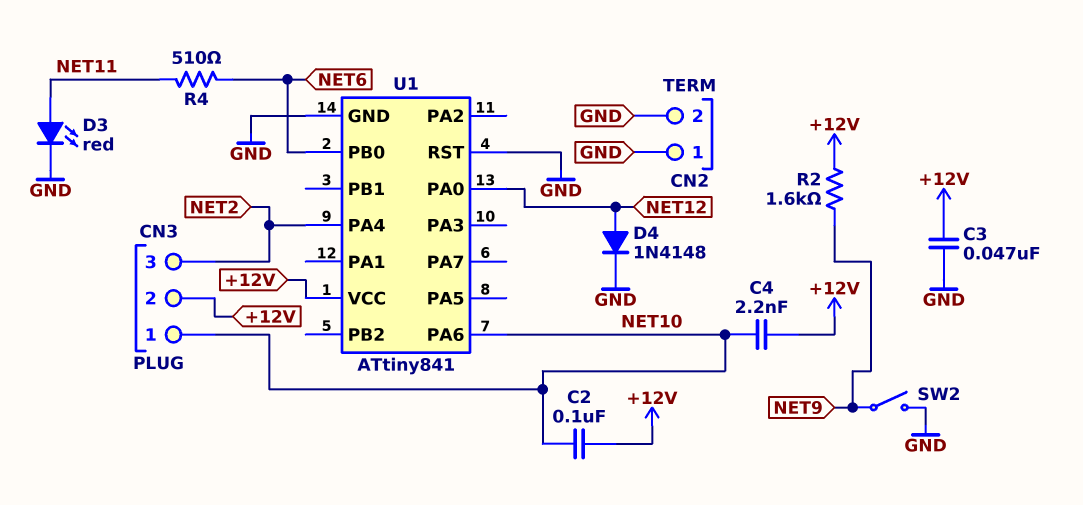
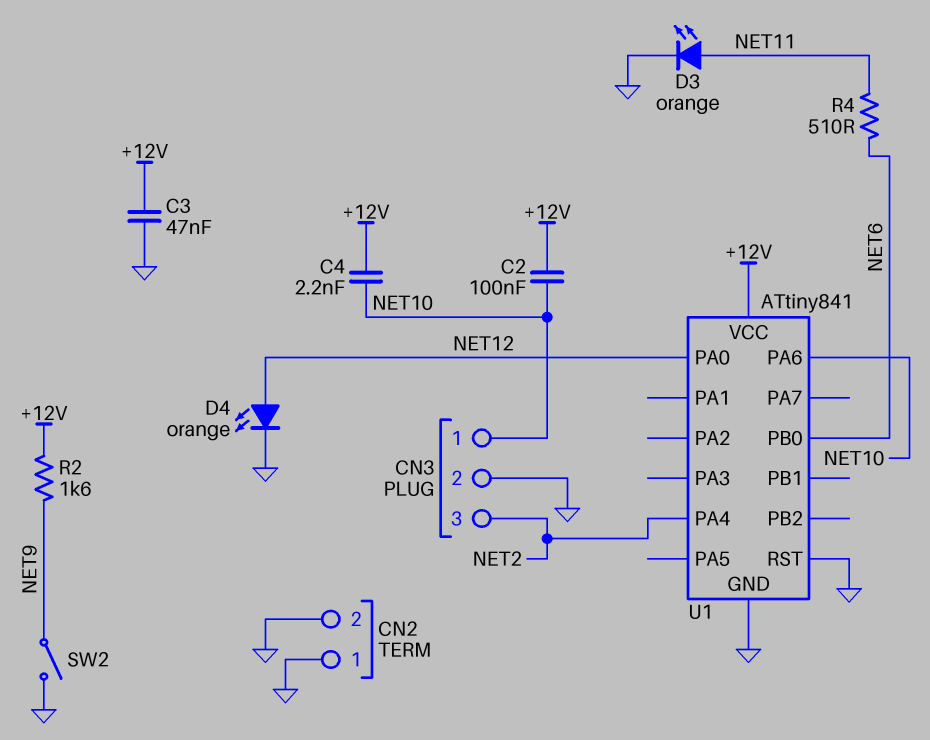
CN3 pin 2: +12V -> GND
D3: LED red (A NET11, K GND) -> LED orange (A NET11, K GND)
D4: diode 1N4148 (A NET12, K GND) -> LED orange (A NET12, K GND)

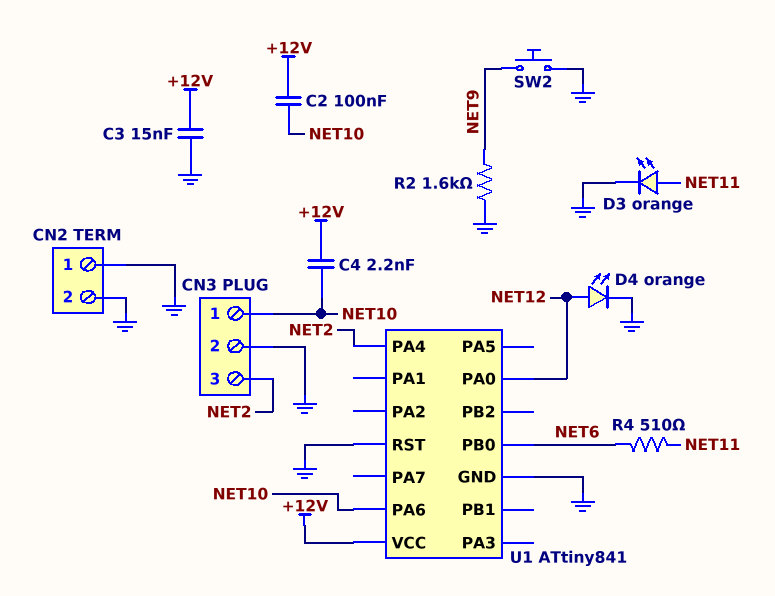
C3: 47nF (+12V, GND) -> 15nF (+12V, GND)
R2: 1.6k (+12V, NET9) -> 1.6k (GND, NET9)
SW2: switch (GND, NET9) -> button (GND, NET9)

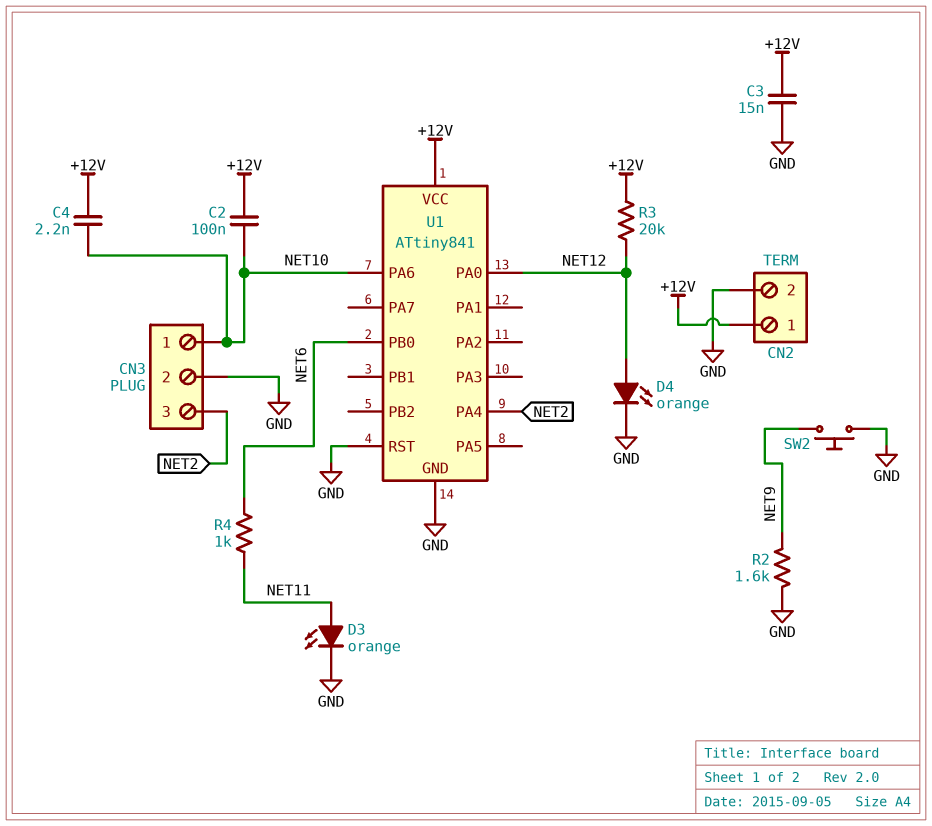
CN2 pin 1: GND -> +12V
R3: none -> 20k (+12V, NET12)
R4: 510 (NET6, NET11) -> 1k (NET6, NET11)

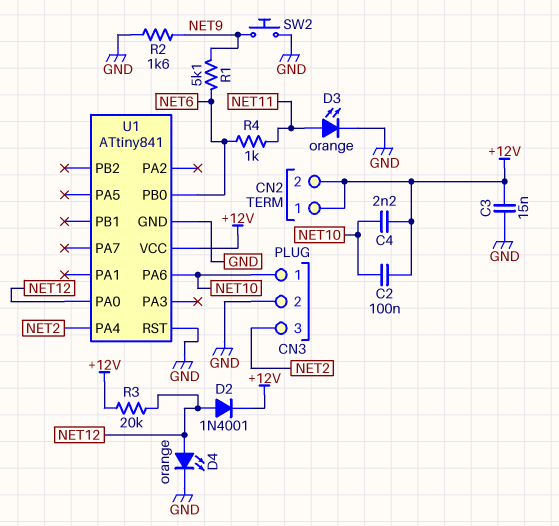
CN2 pin 2: GND -> +12V
D2: none -> diode 1N4001 (A NET12, K +12V)
R1: none -> 5.1k (NET6, NET9)

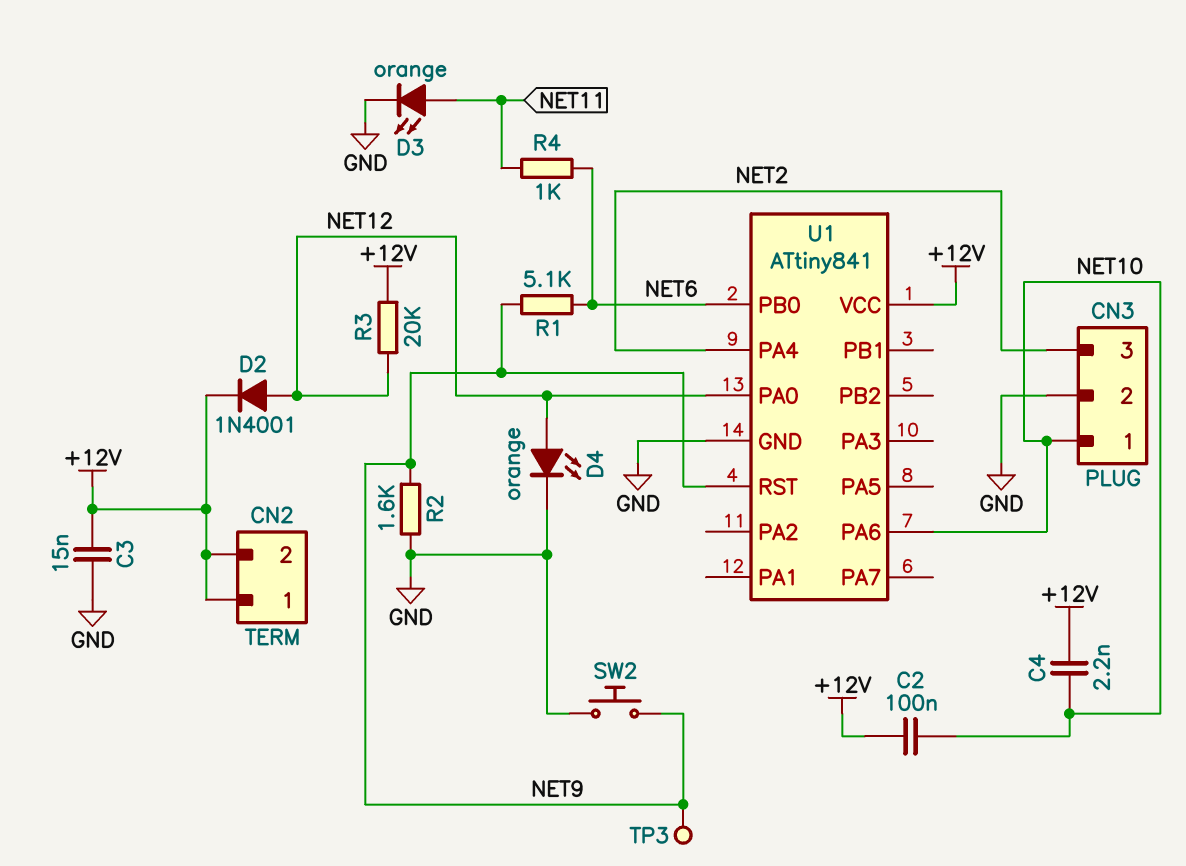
TP3: none -> test point (NET9)
U1 pin RST: GND -> NET9

